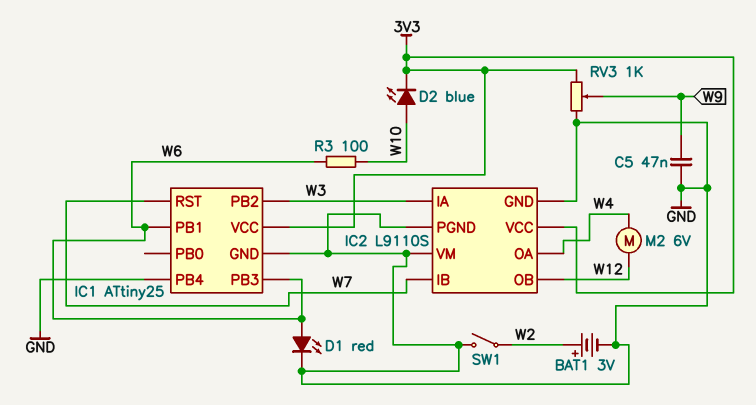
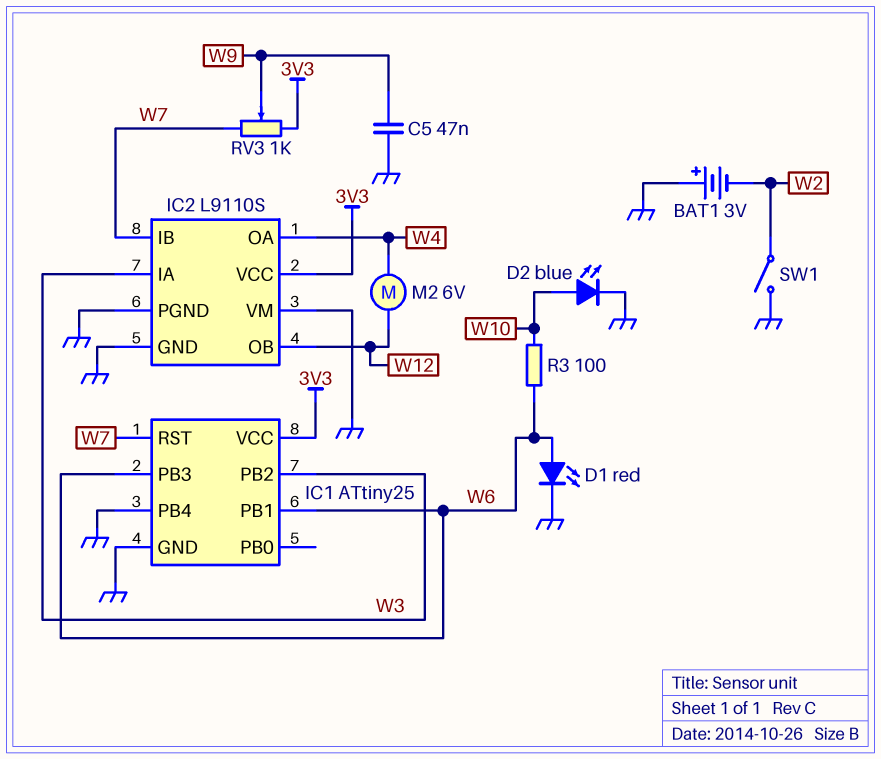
BAT1: 3V (plus W2, minus GND) -> 3V (plus GND, minus W2)
D2: LED blue (A W10, K 3V3) -> LED blue (A W10, K GND)
RV3: 1k (3V3, GND, wiper W9) -> 1k (3V3, W7, wiper W9)

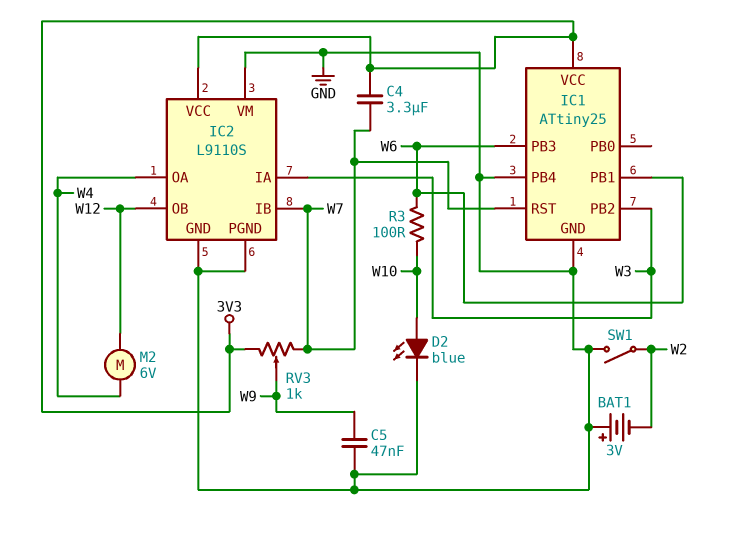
C4: none -> 3.3uF (3V3, W7)
D1: LED red (A W6, K GND) -> none

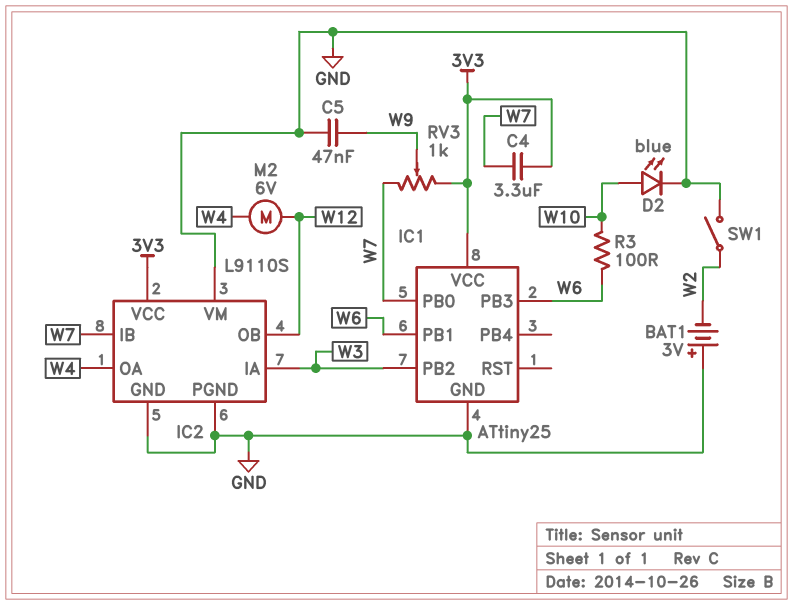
IC1 pin PB0: none -> W7
IC1 pin PB4: GND -> none
IC1 pin RST: W7 -> none

